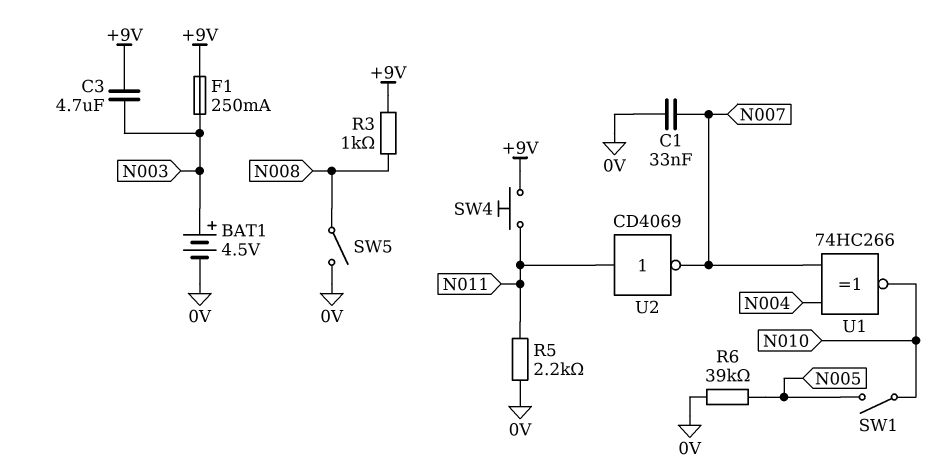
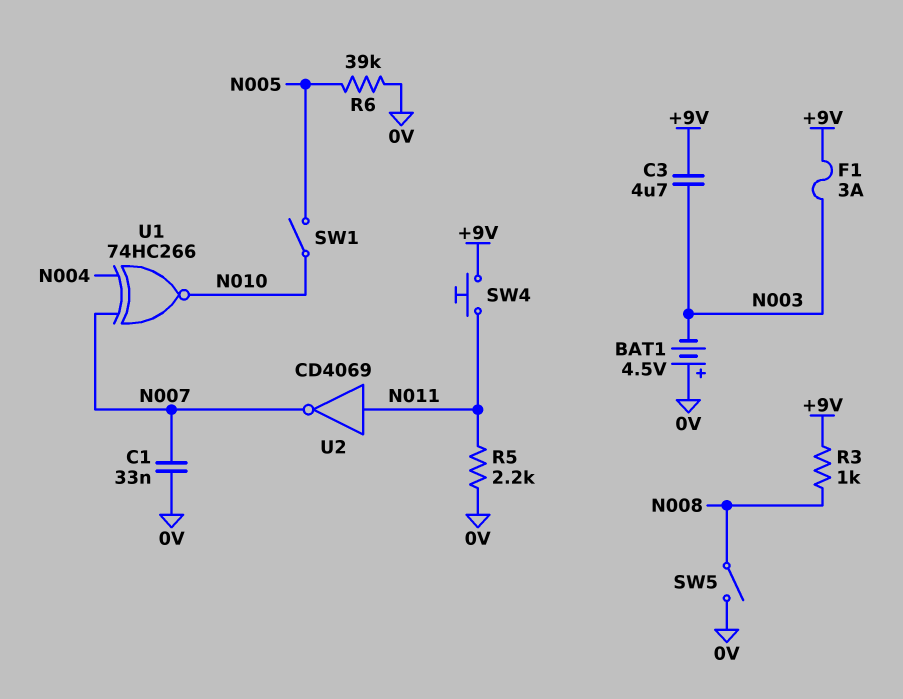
BAT1: 4.5V (plus N003, minus 0V) -> 4.5V (plus 0V, minus N003)
F1: 250mA (+9V, N003) -> 3A (+9V, N003)

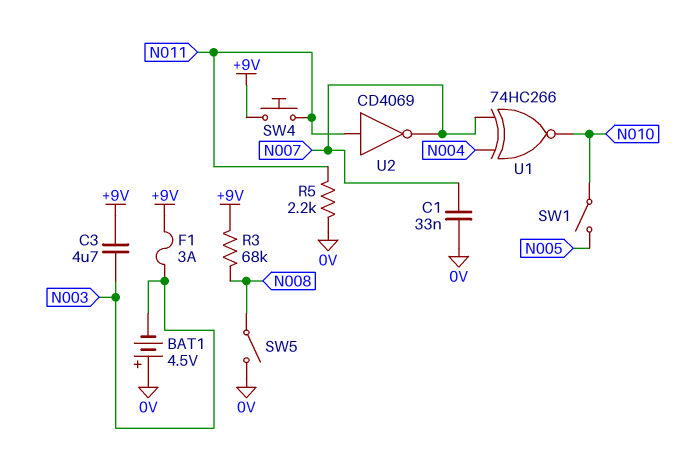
R3: 1k (+9V, N008) -> 68k (+9V, N008)
R6: 39k (0V, N005) -> none

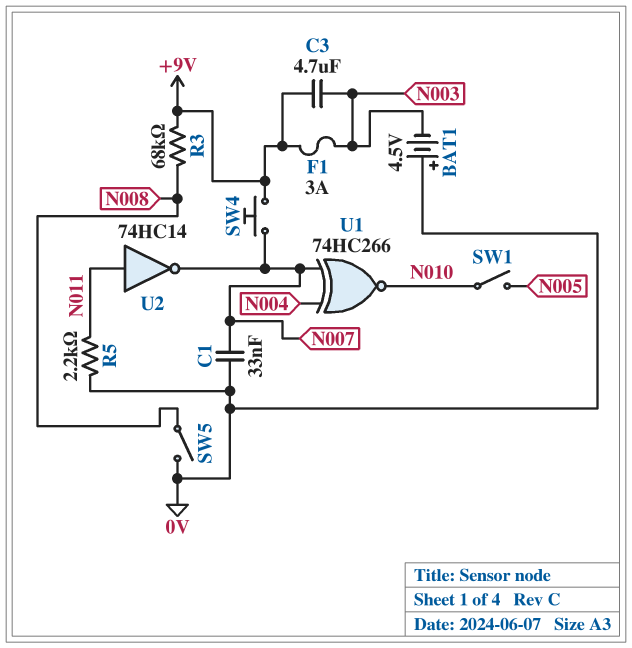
SW4: button (+9V, N011) -> button (+9V, N007)
U2: NOT CD4069 (in N011, out N007) -> NOT 74HC14 (in N011, out N007)

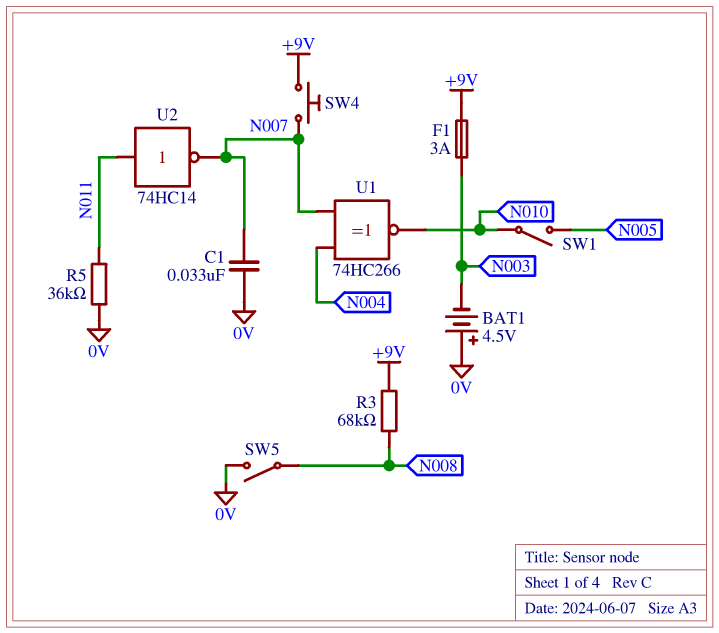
C3: 4.7uF (+9V, N003) -> none
R5: 2.2k (0V, N011) -> 36k (0V, N011)

